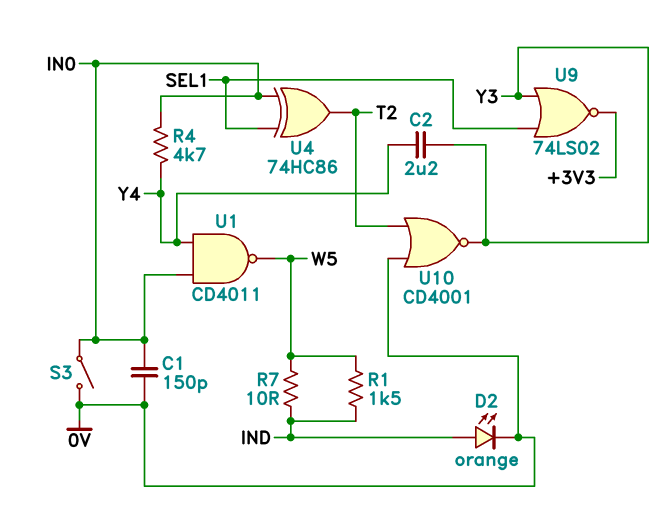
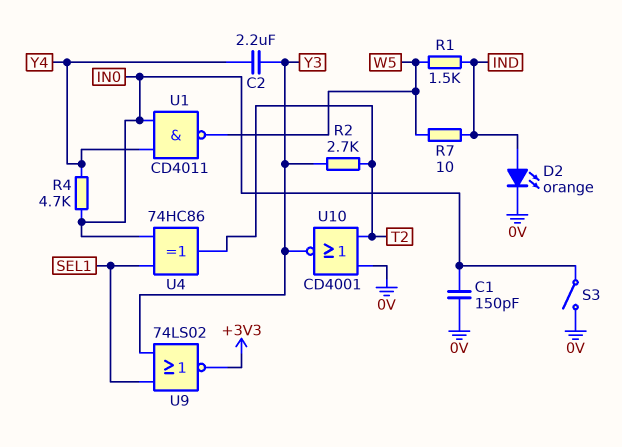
R2: none -> 2.7k (T2, Y3)

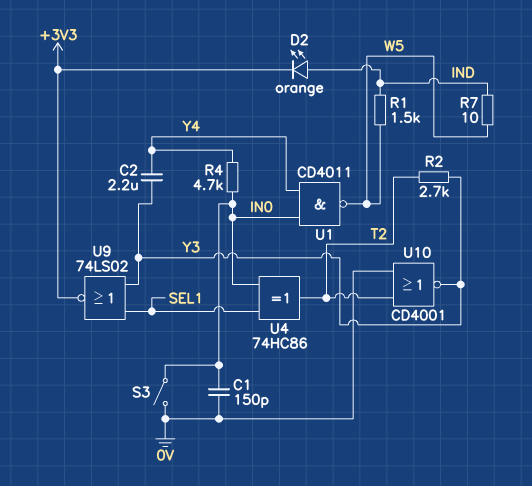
D2: LED orange (A IND, K 0V) -> LED orange (A IND, K +3V3)

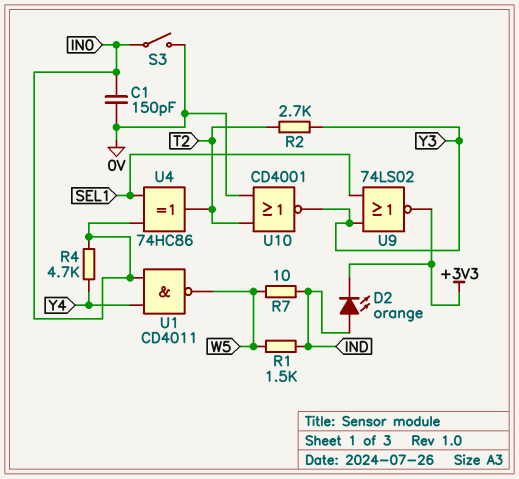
C2: 2.2uF (Y3, Y4) -> none

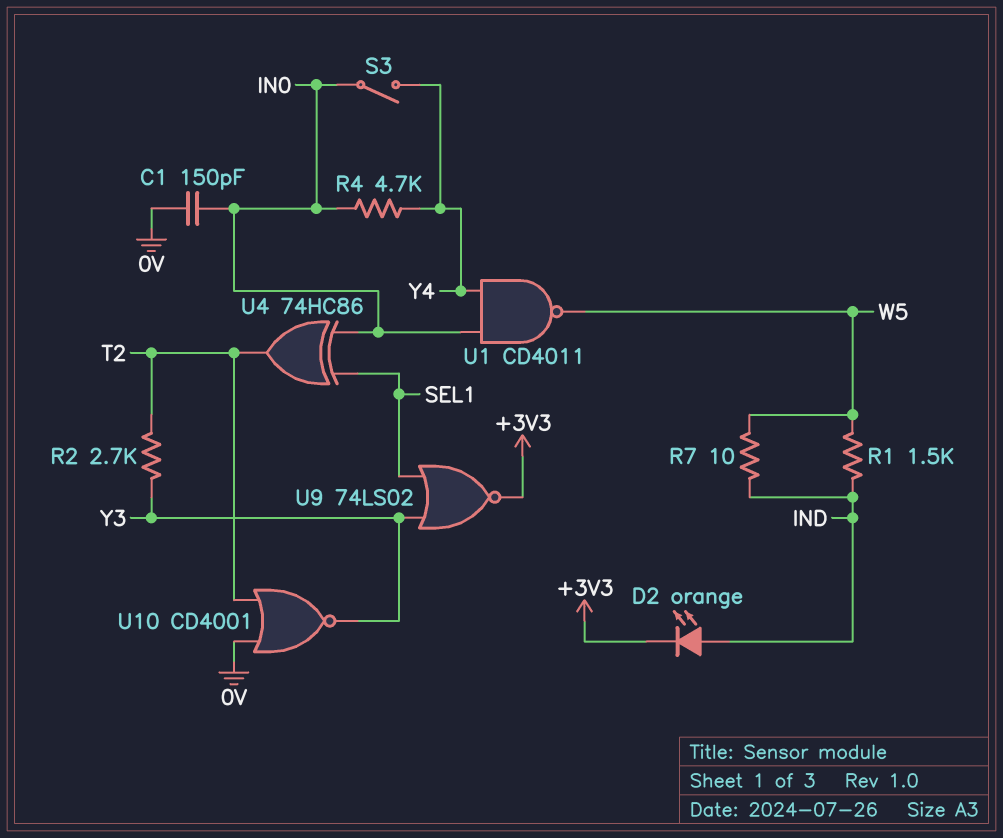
S3: switch (0V, IN0) -> switch (IN0, Y4)

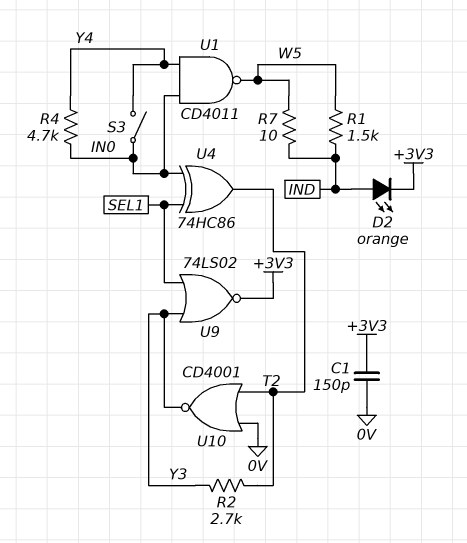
C1: 150pF (0V, IN0) -> 150pF (+3V3, 0V)

